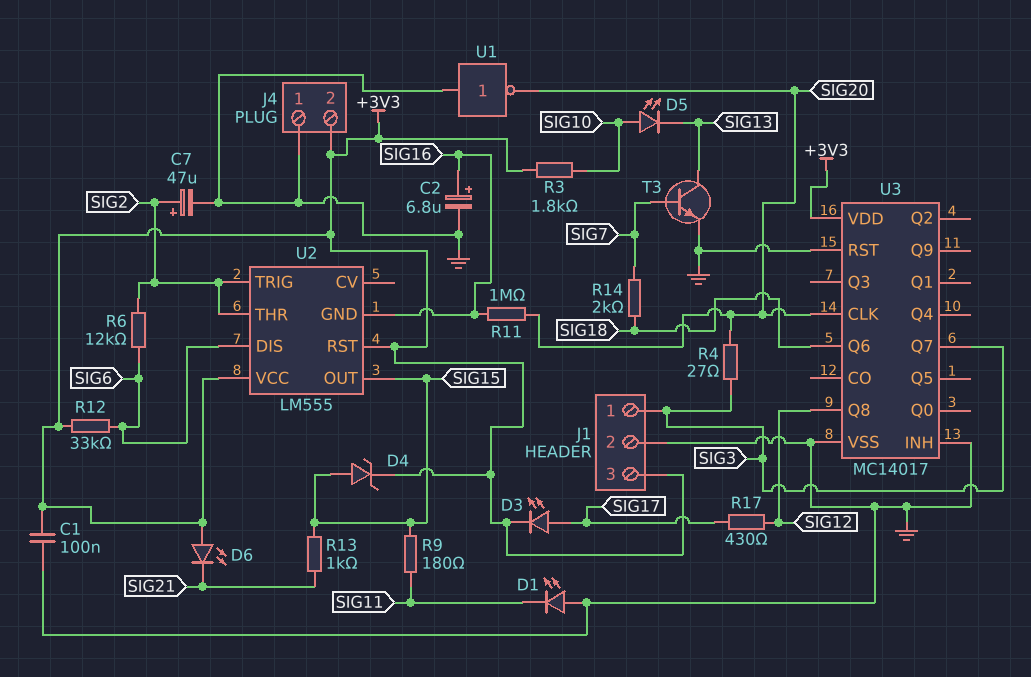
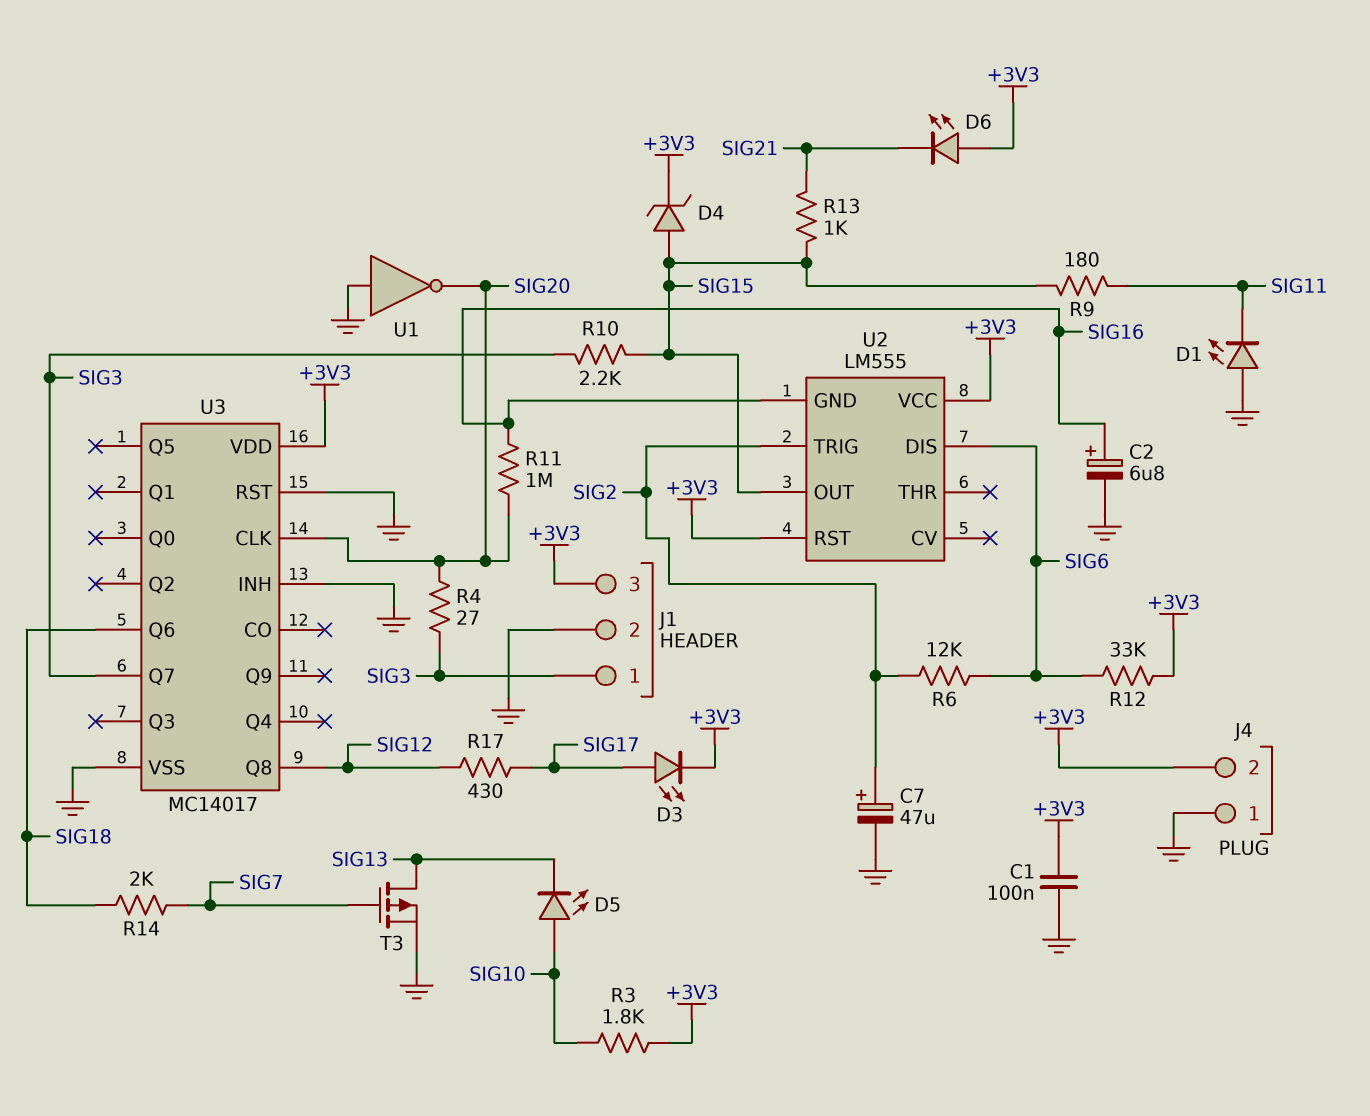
R10: none -> 2.2k (SIG3, SIG15)
T3: NPN (B SIG7, C SIG13, E GND) -> PMOS (G SIG7, D SIG13, S GND)
U2 pin THR: SIG2 -> none

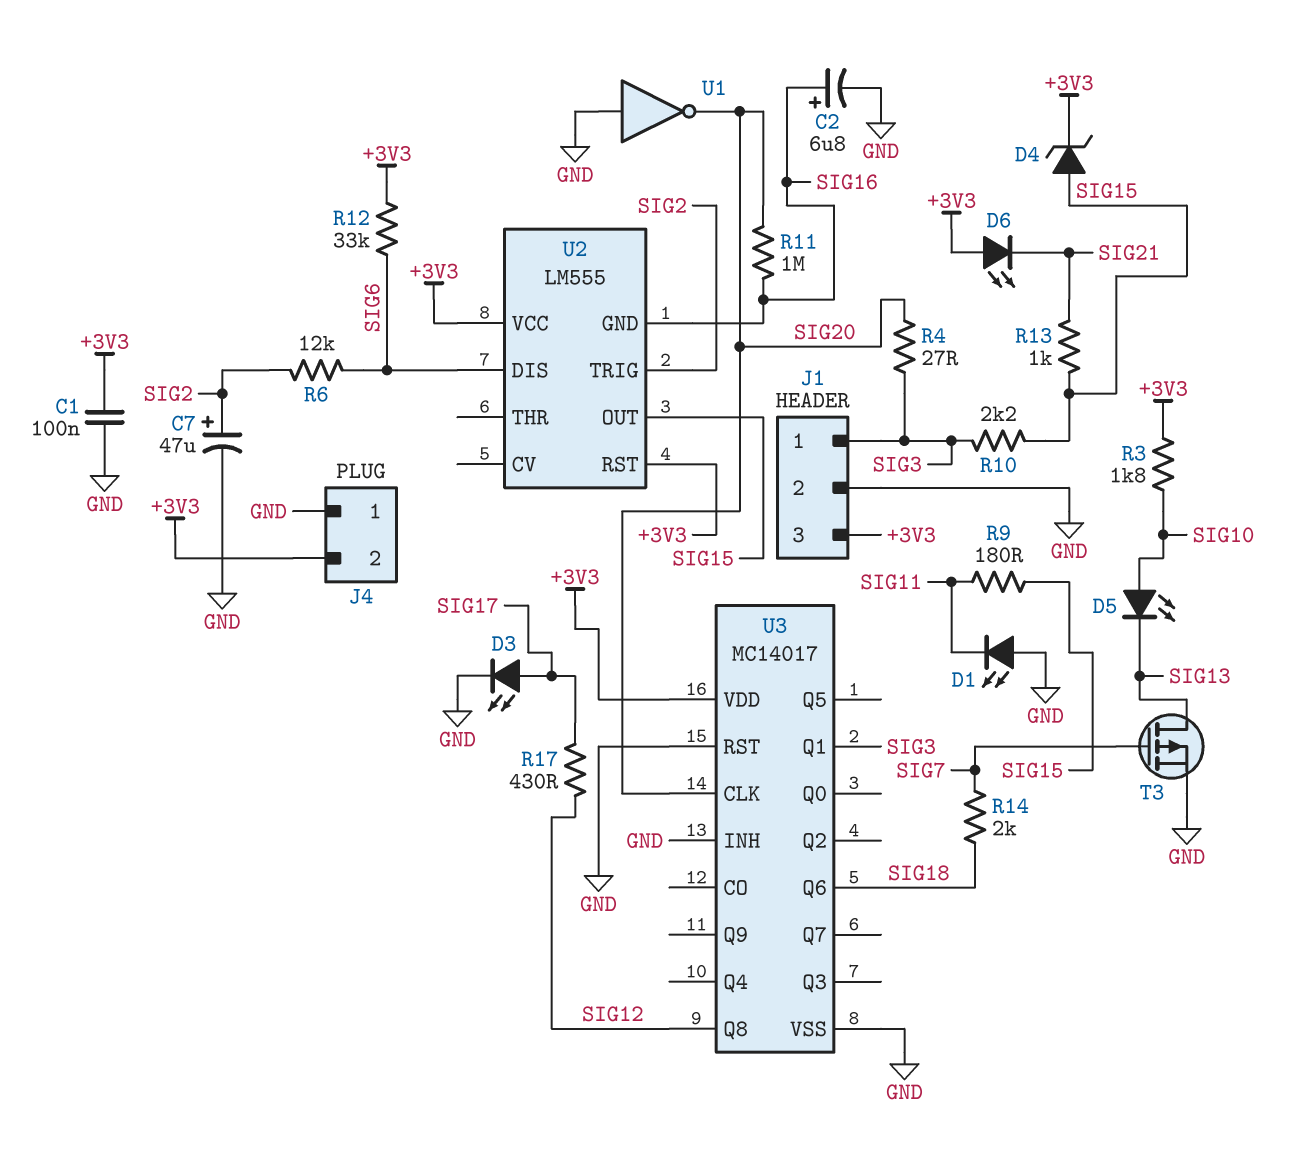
D3: LED (A SIG17, K +3V3) -> LED (A SIG17, K GND)
U3 pin Q1: none -> SIG3
U3 pin Q7: SIG3 -> none

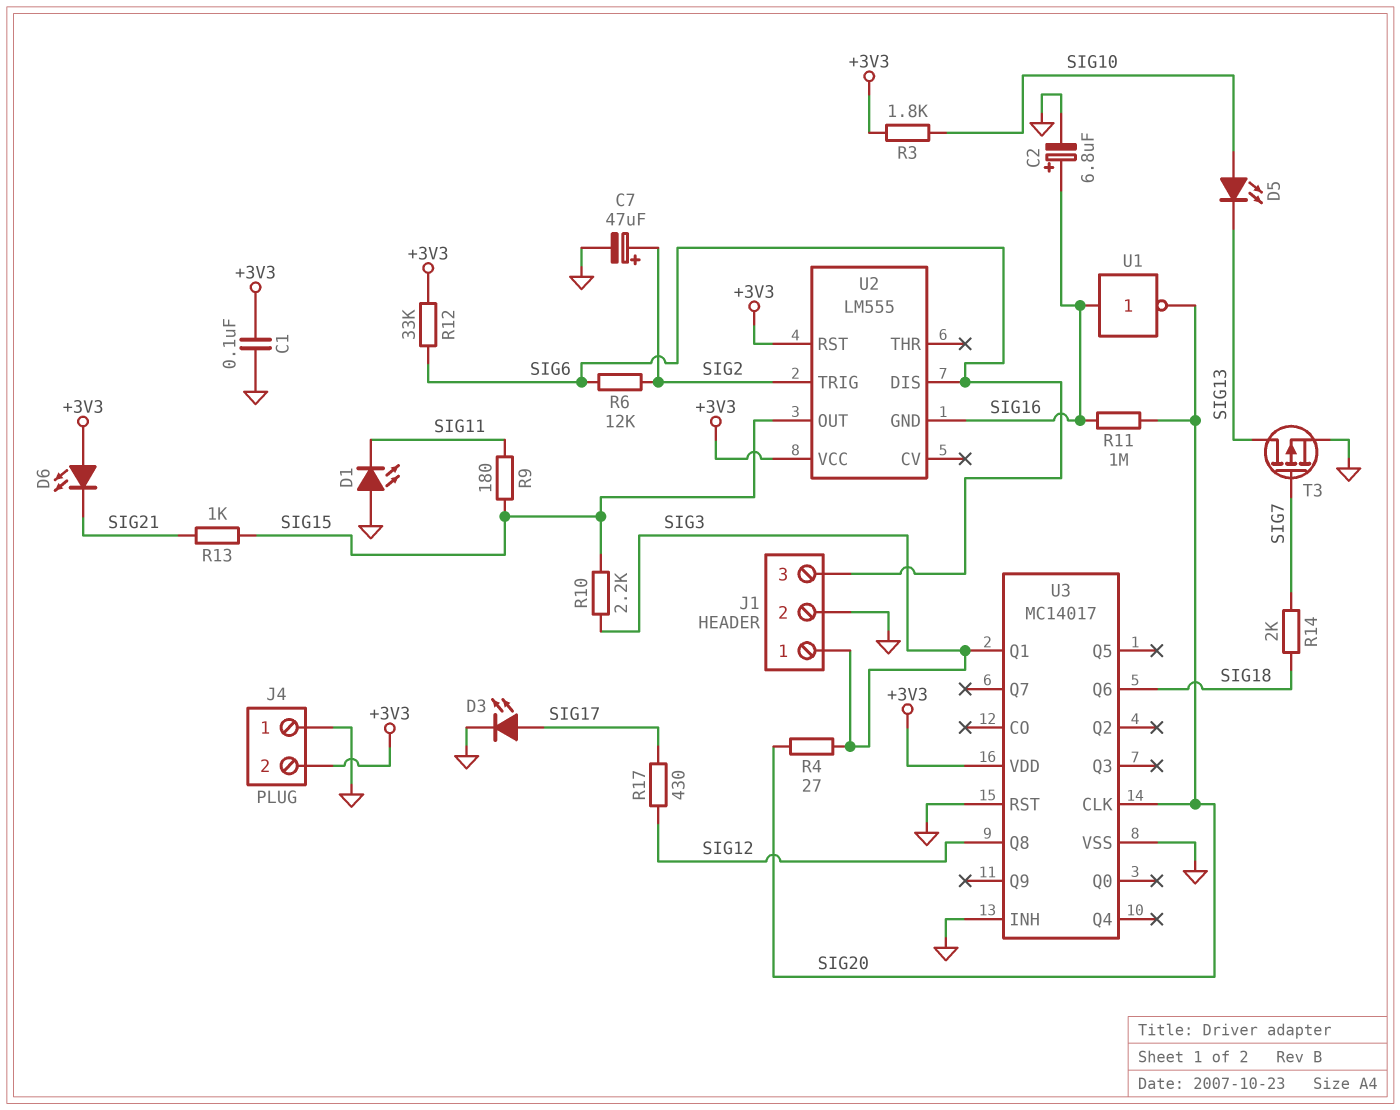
D4: zener (A SIG15, K +3V3) -> none
J1 pin 3: +3V3 -> SIG6
U1: NOT (in GND, out SIG20) -> NOT (in SIG16, out SIG20)

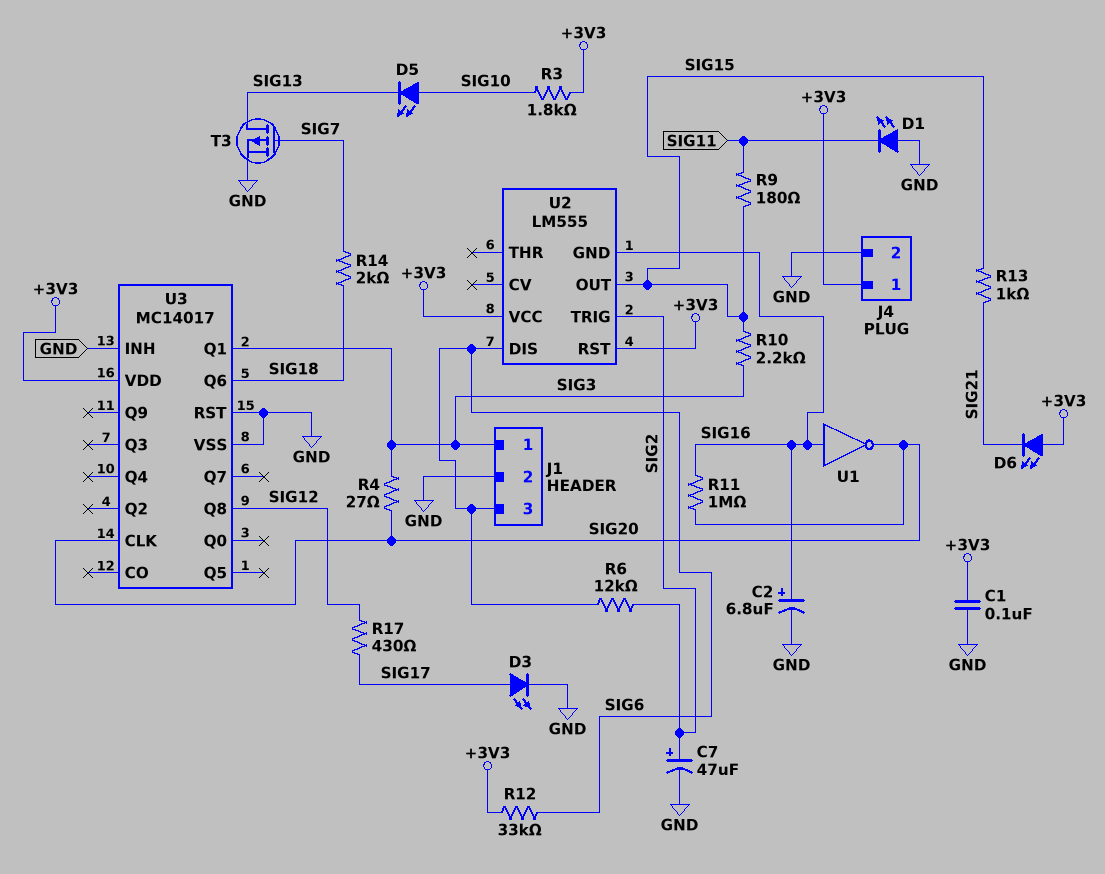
J4 pin 1: GND -> +3V3
J4 pin 2: +3V3 -> GND

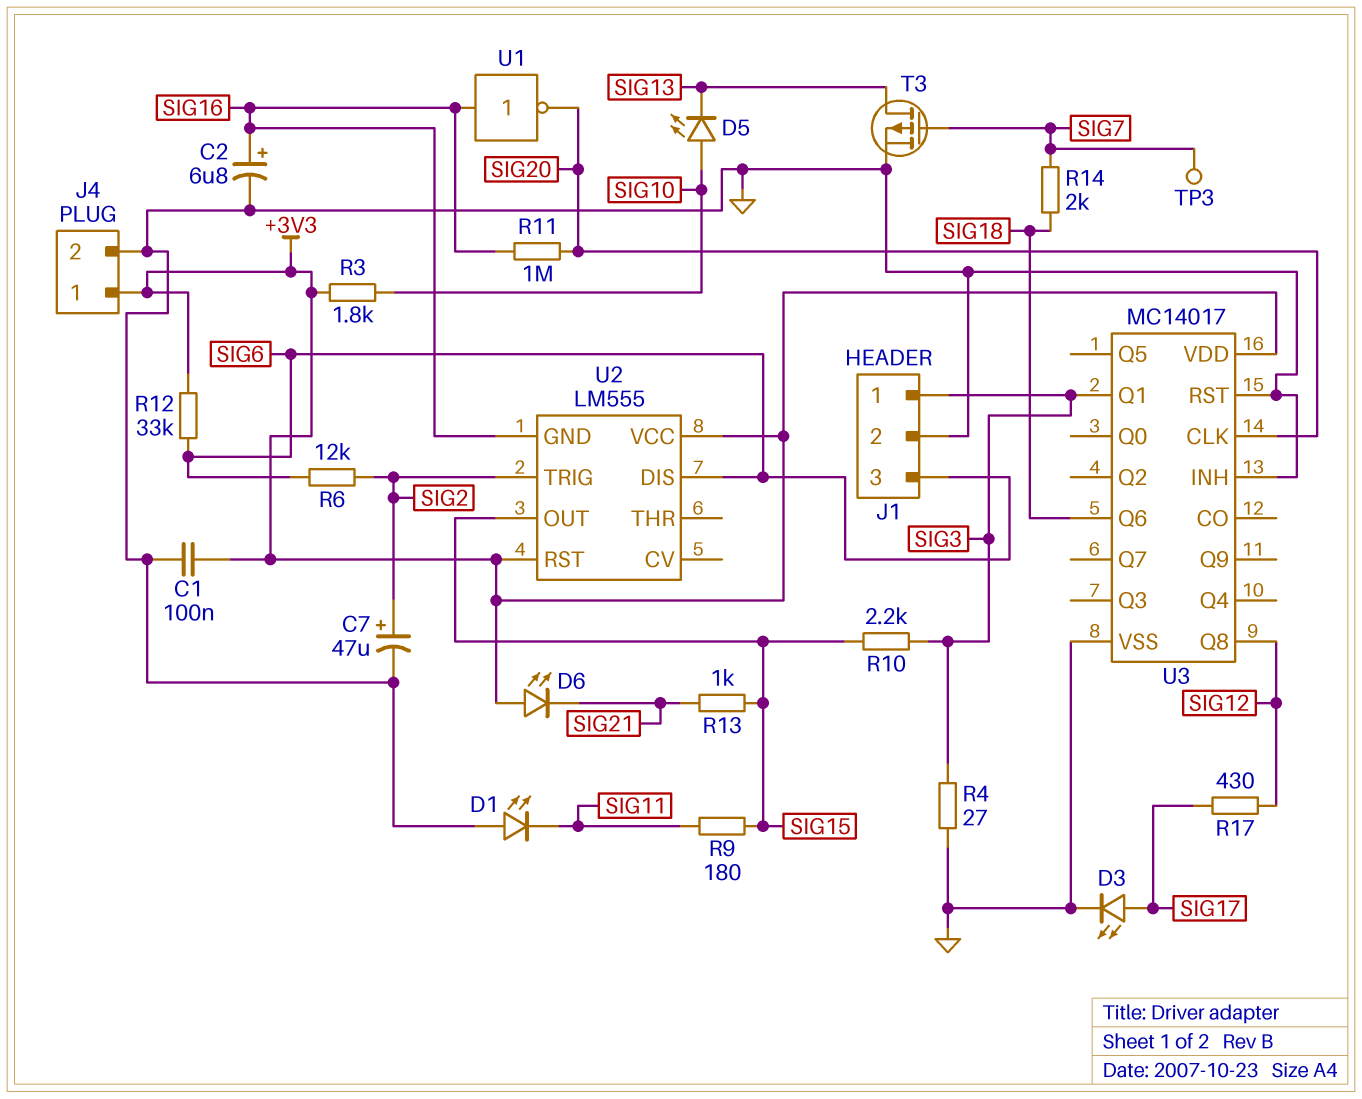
R4: 27 (SIG3, SIG20) -> 27 (GND, SIG3)
TP3: none -> test point (SIG7)

